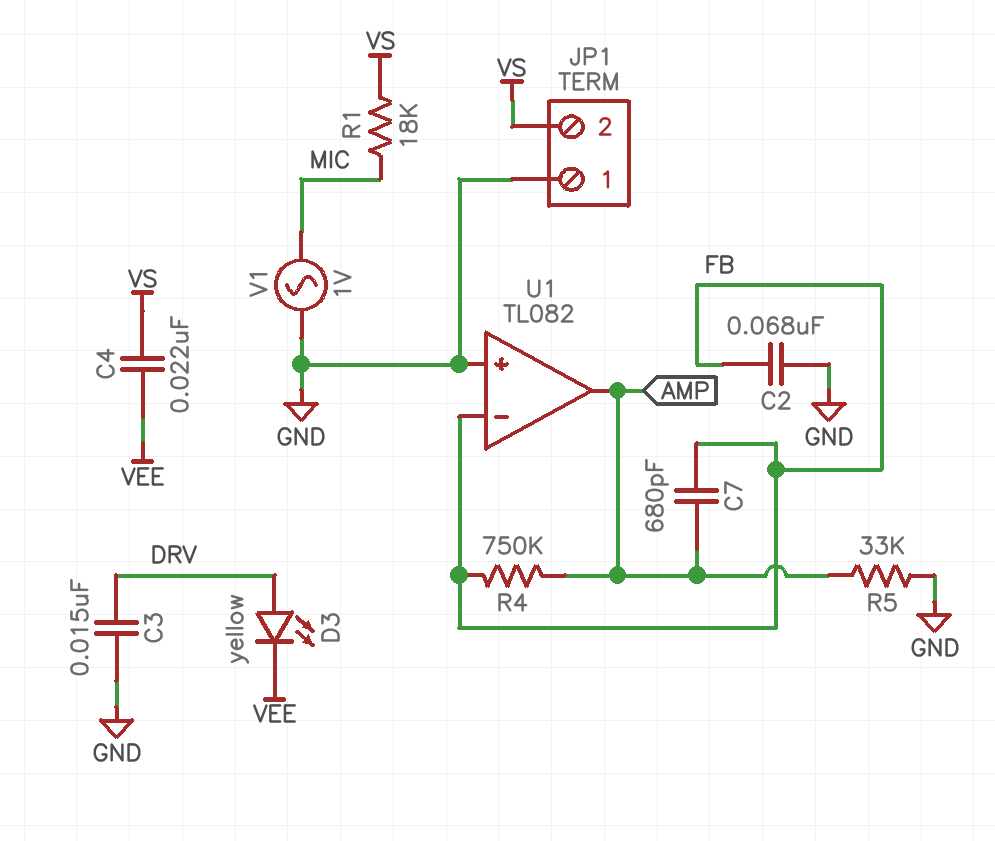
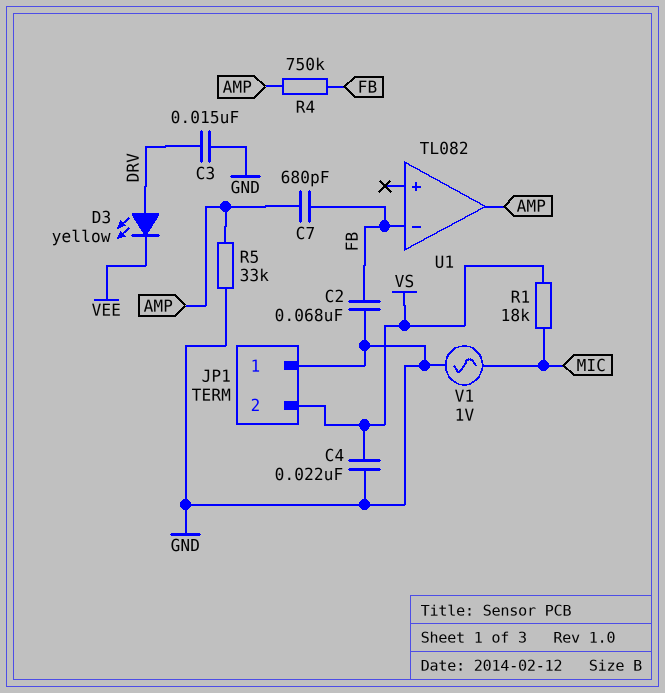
C4: 22nF (VEE, VS) -> 22nF (GND, VS)
U1 pin in+: GND -> none

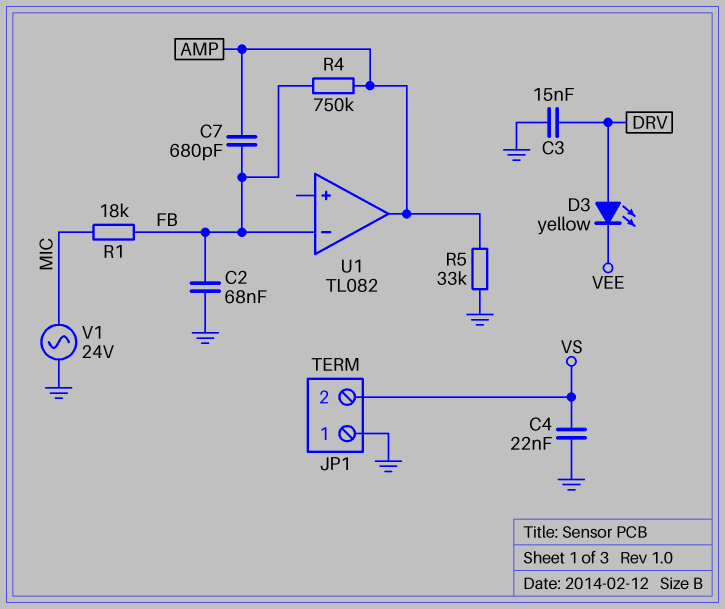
R1: 18k (MIC, VS) -> 18k (FB, MIC)
V1: AC 1V (GND, MIC) -> AC 24V (GND, MIC)

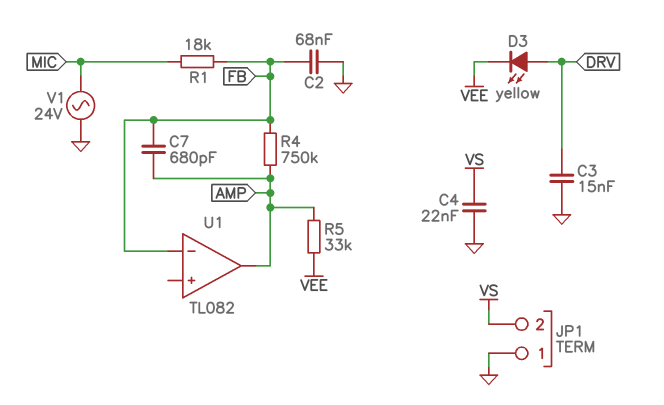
R5: 33k (AMP, GND) -> 33k (AMP, VEE)

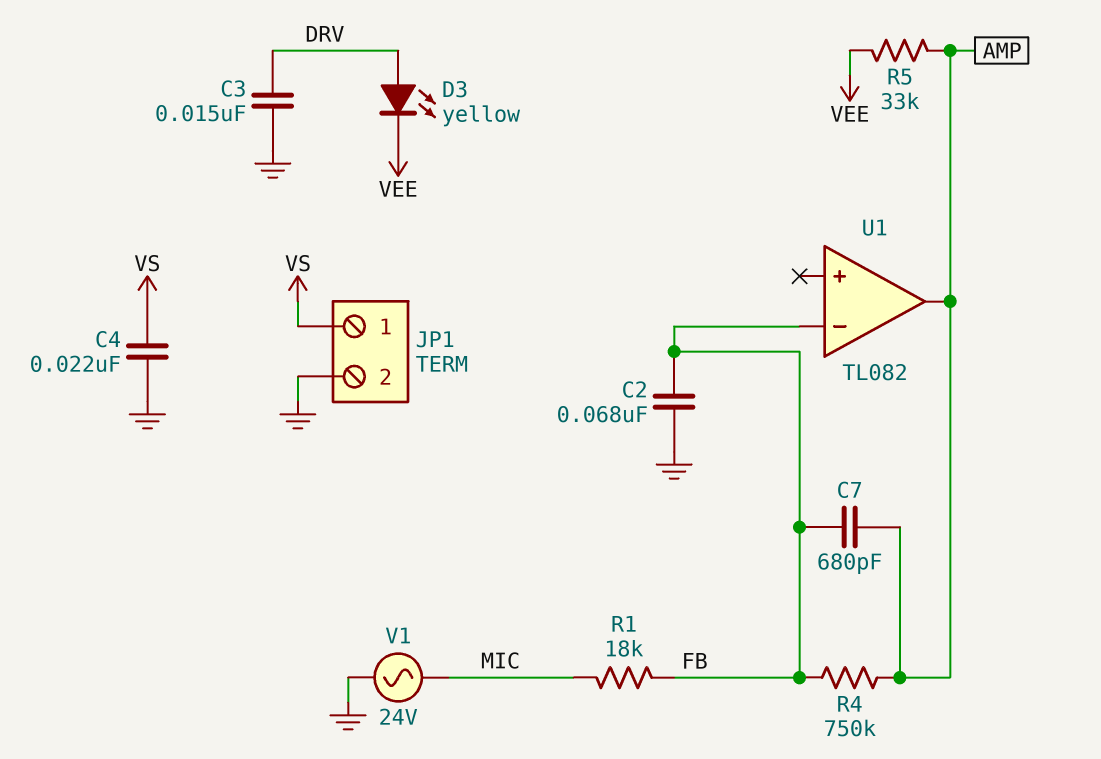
JP1 pin 1: GND -> VS
JP1 pin 2: VS -> GND

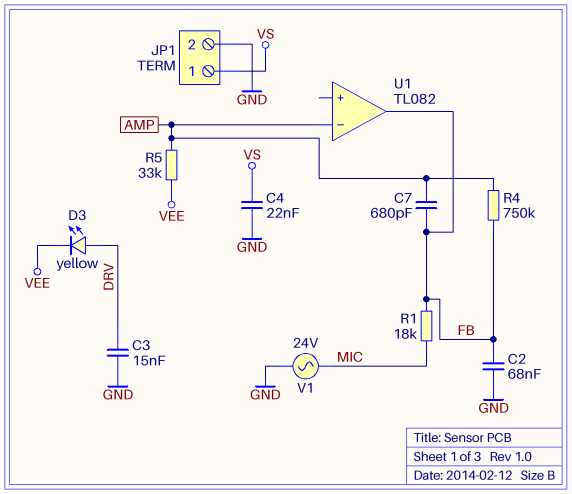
U1 pin in-: FB -> AMP
U1 pin out: AMP -> FB

